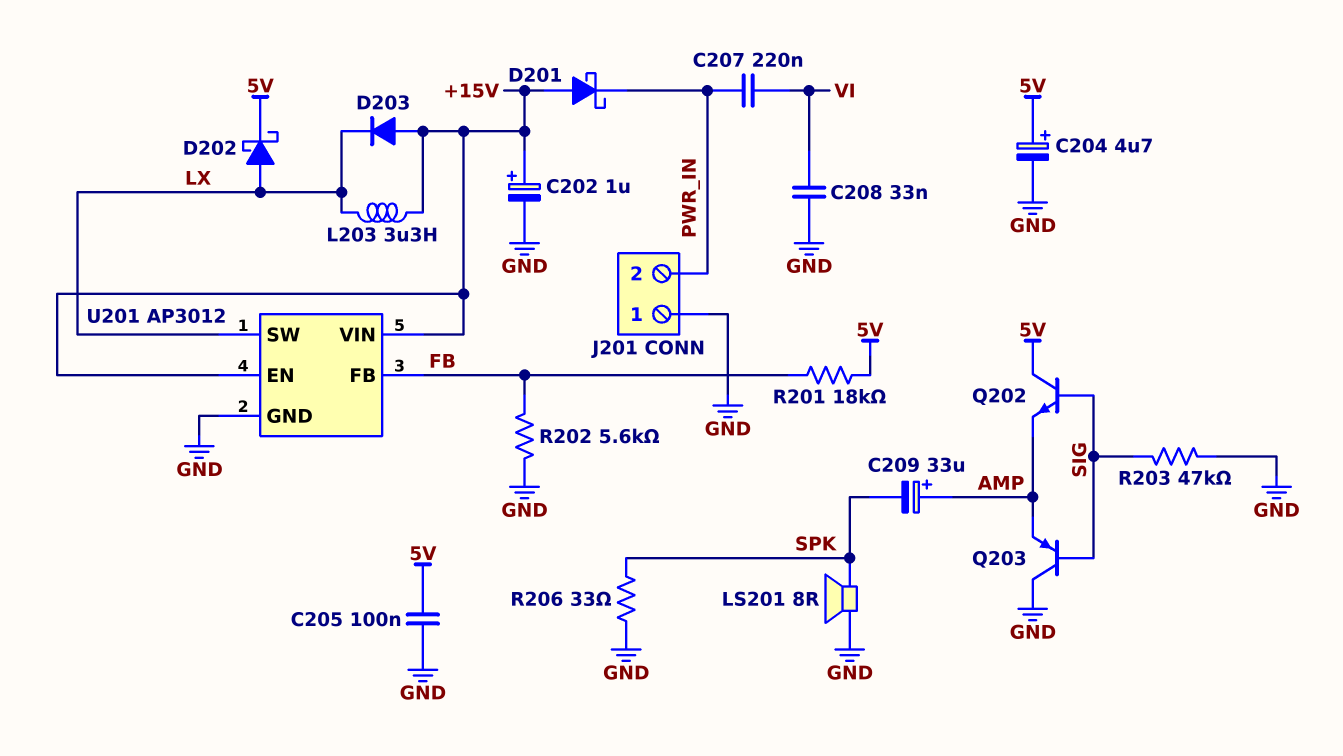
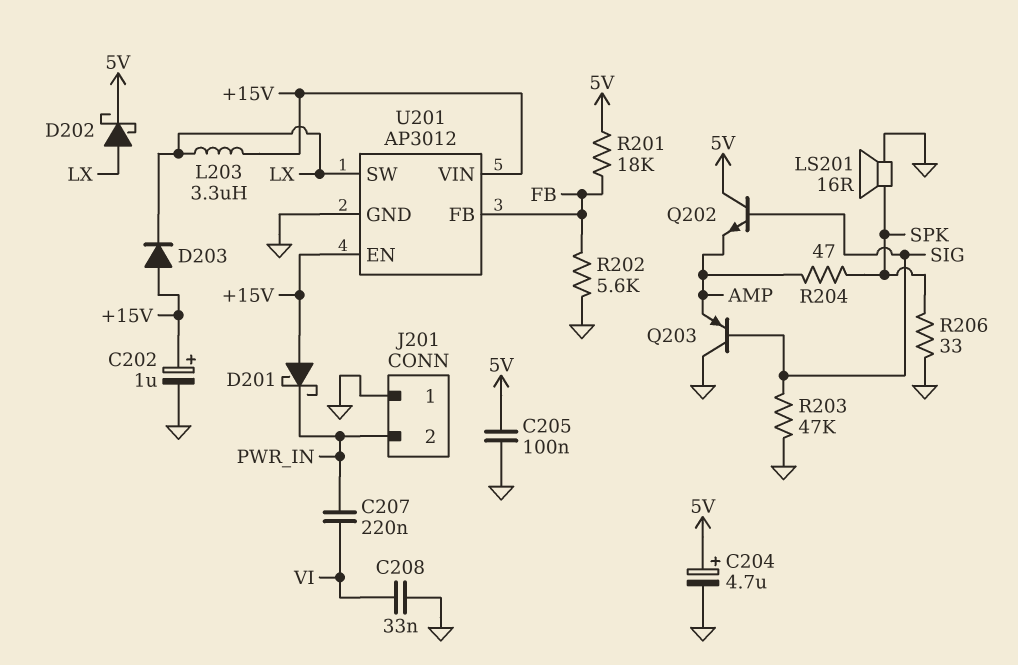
C209: 33uF (plus AMP, minus SPK) -> none
LS201: speaker 8R (GND, SPK) -> speaker 16R (GND, SPK)
R204: none -> 47 (AMP, SPK)

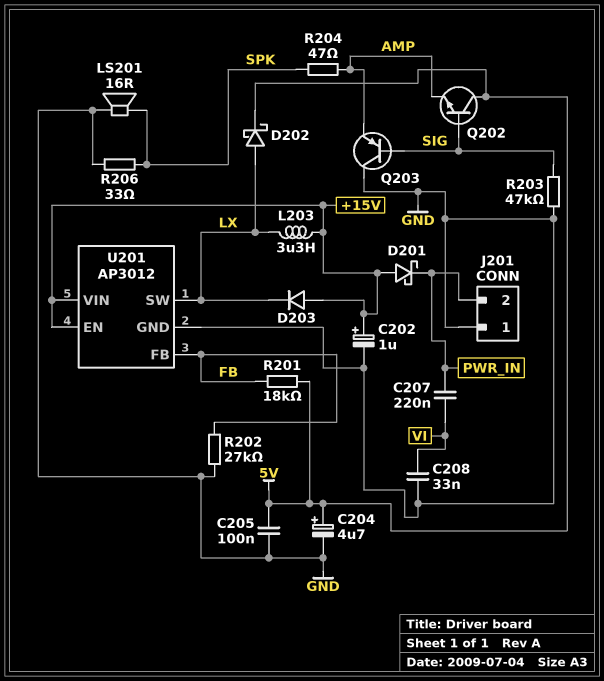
R202: 5.6k (FB, GND) -> 27k (FB, GND)

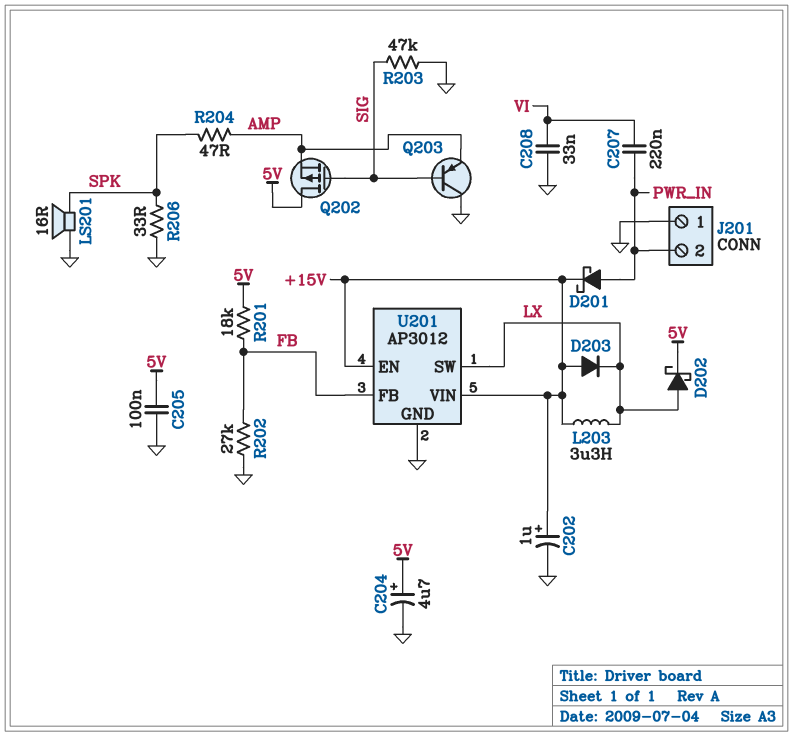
D201: schottky (A +15V, K PWR_IN) -> schottky (A PWR_IN, K +15V)
Q202: NPN (B SIG, C 5V, E AMP) -> PMOS (G SIG, D 5V, S AMP)

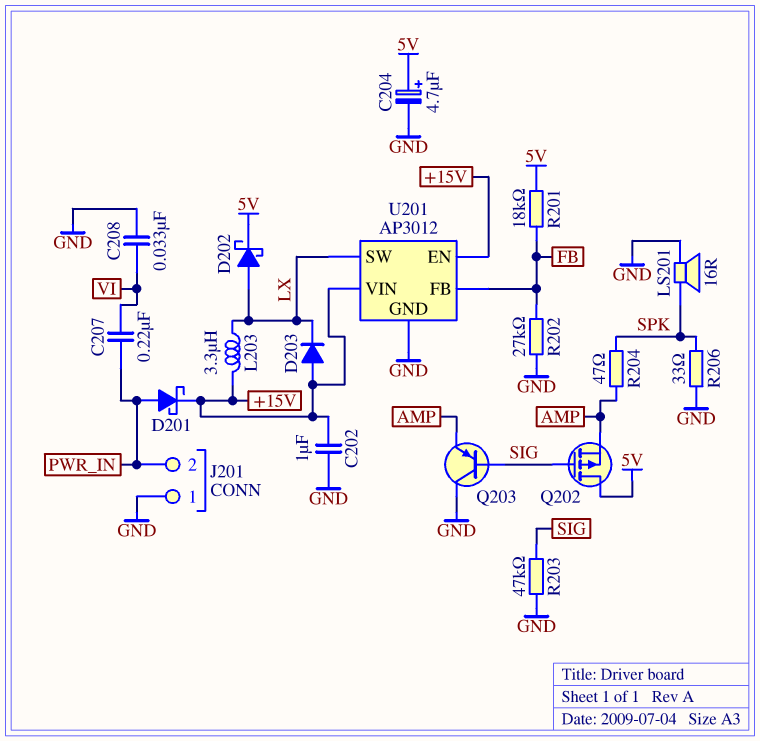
C202: 1uF (plus +15V, minus GND) -> 1uF (+15V, GND)
C205: 100nF (5V, GND) -> none

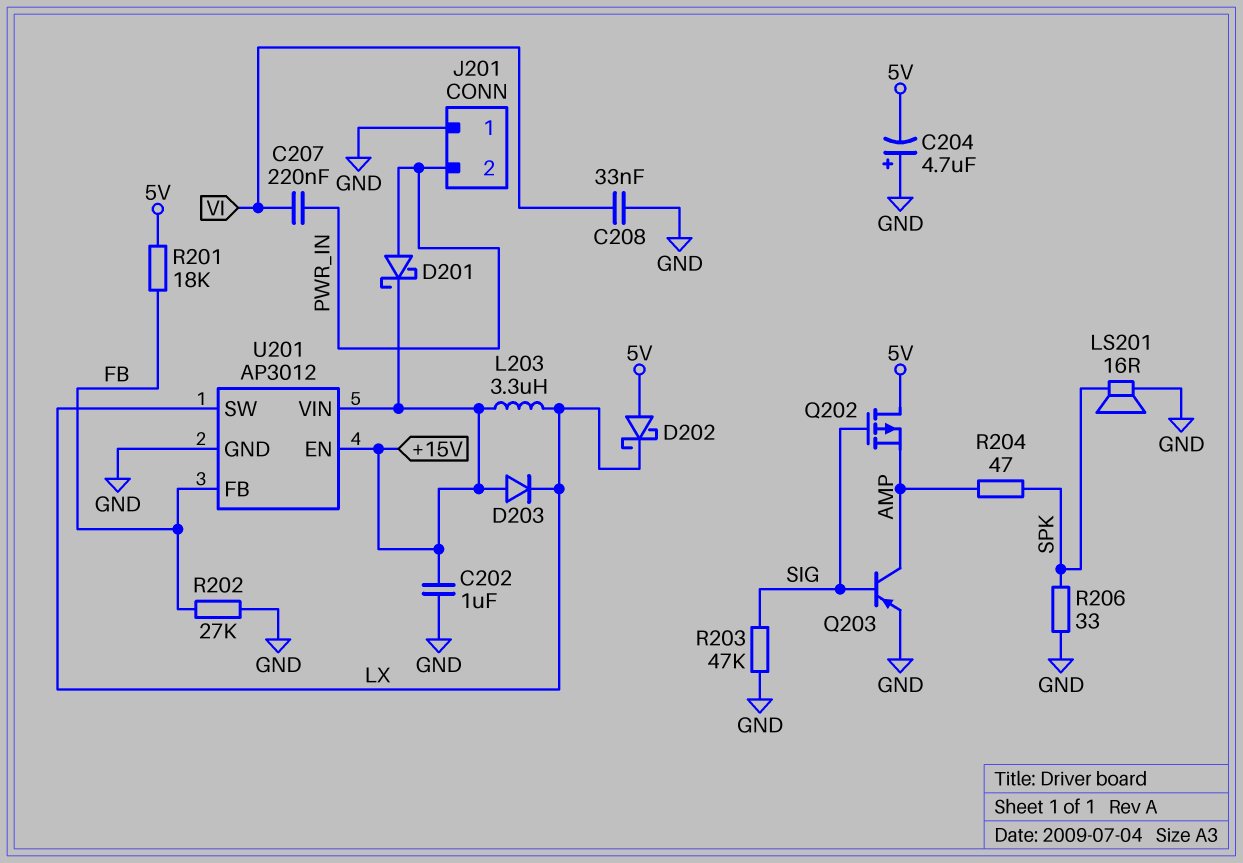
C204: 4.7uF (plus 5V, minus GND) -> 4.7uF (plus GND, minus 5V)
D202: schottky (A LX, K 5V) -> schottky (A 5V, K LX)
Q203: PNP (B SIG, C GND, E AMP) -> PNP (B SIG, C AMP, E GND)

